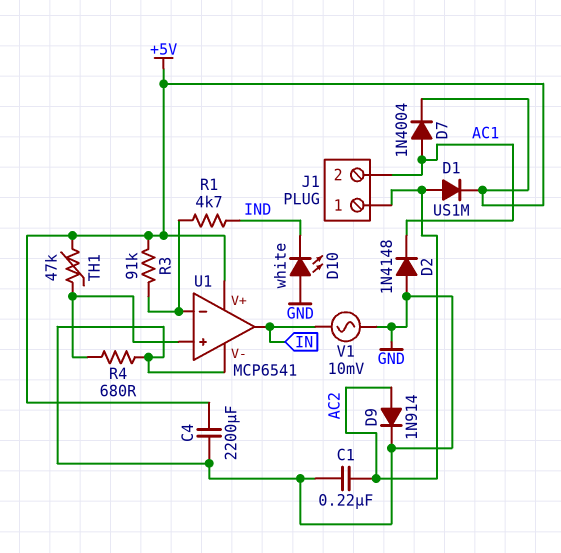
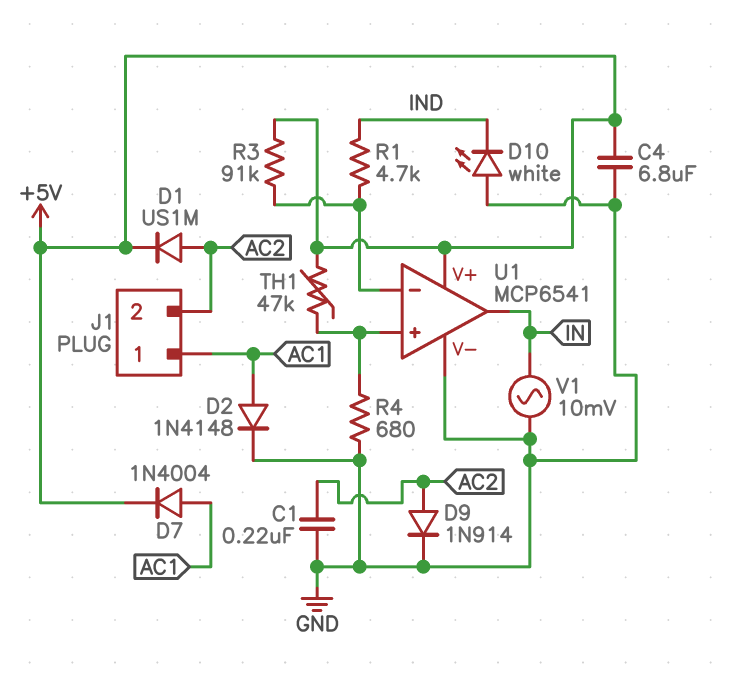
C4: 2200uF (+5V, GND) -> 6.8uF (+5V, GND)
D2: diode 1N4148 (A GND, K AC1) -> diode 1N4148 (A AC1, K GND)
J1 pin 1: AC2 -> AC1
J1 pin 2: AC1 -> AC2

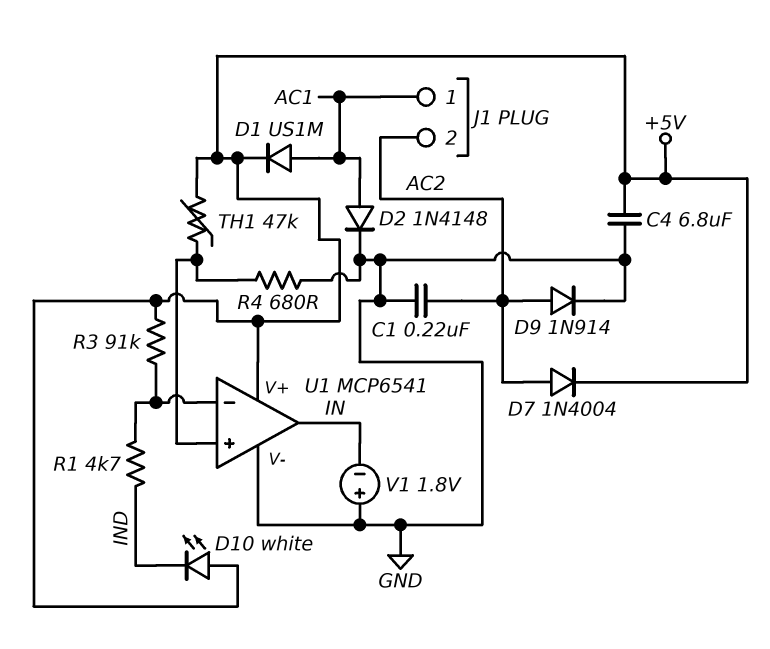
D1: diode US1M (A AC2, K +5V) -> diode US1M (A AC1, K +5V)
D7: diode 1N4004 (A AC1, K +5V) -> diode 1N4004 (A AC2, K +5V)
D10: LED white (A GND, K IND) -> LED white (A +5V, K IND)
V1: AC 10mV (GND, IN) -> 1.8V (plus GND, minus IN)

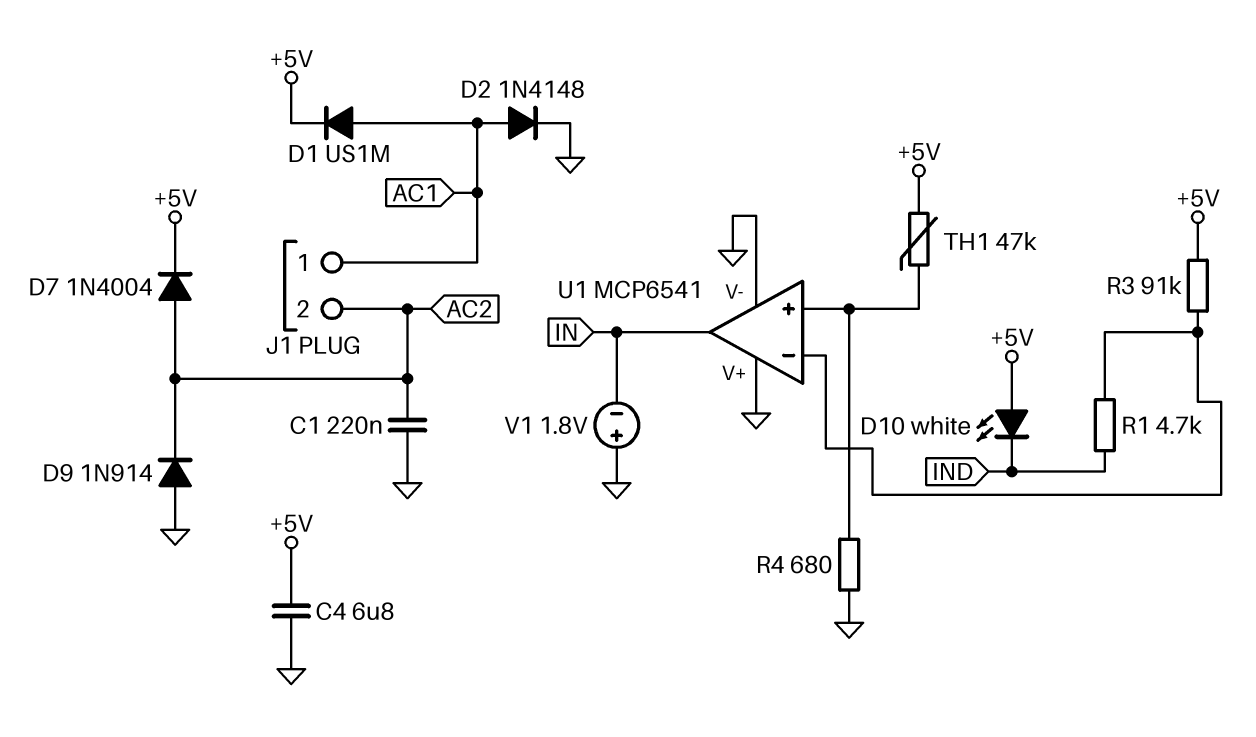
D9: diode 1N914 (A AC2, K GND) -> diode 1N914 (A GND, K AC2)
U1 pin V+: +5V -> GND

